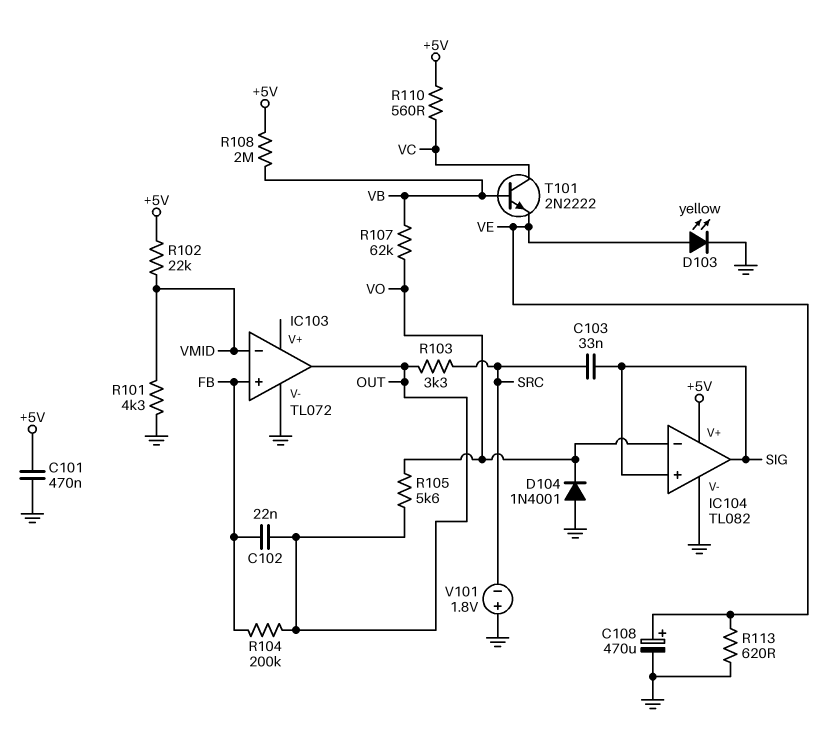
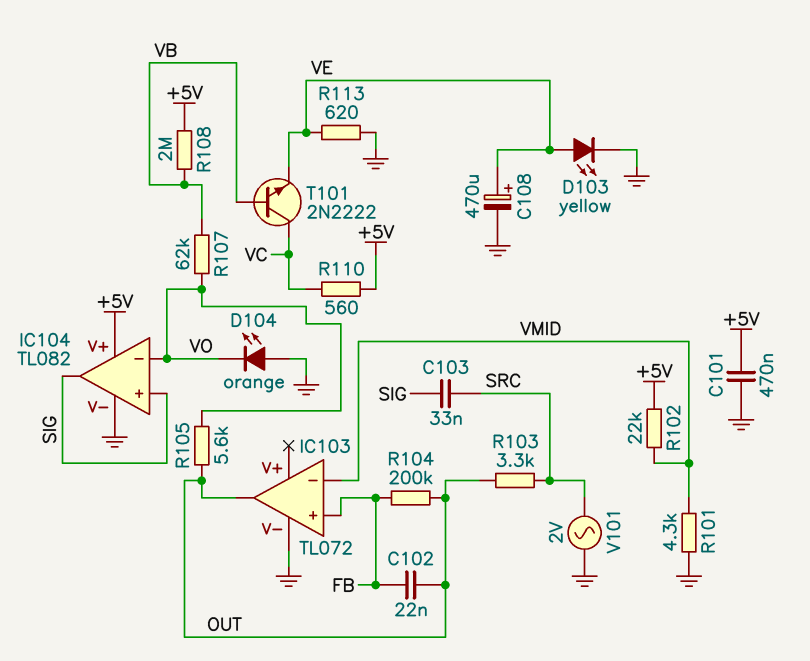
D104: diode 1N4001 (A GND, K VO) -> LED orange (A GND, K VO)
V101: 1.8V (plus GND, minus SRC) -> AC 2V (GND, SRC)

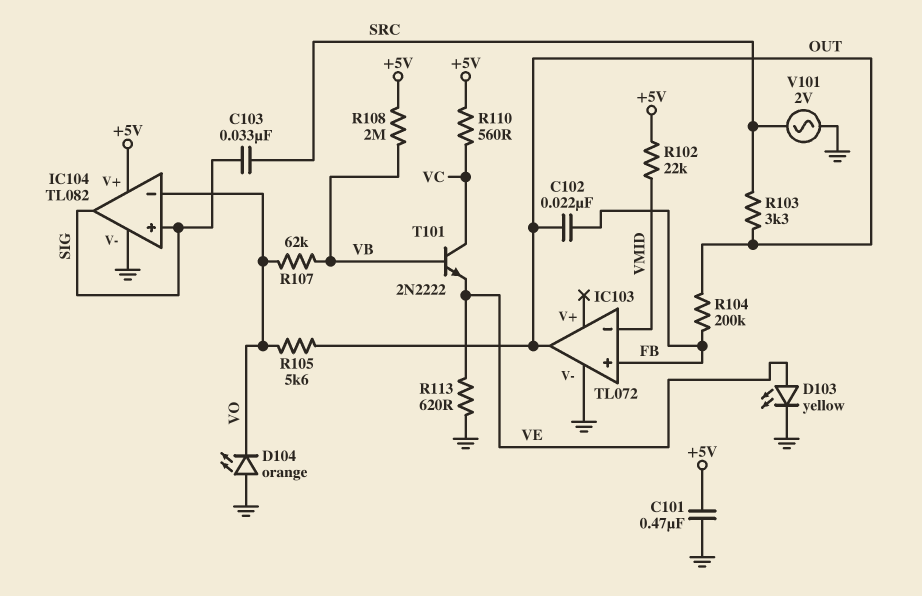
C108: 470uF (plus VE, minus GND) -> none
R101: 4.3k (GND, VMID) -> none

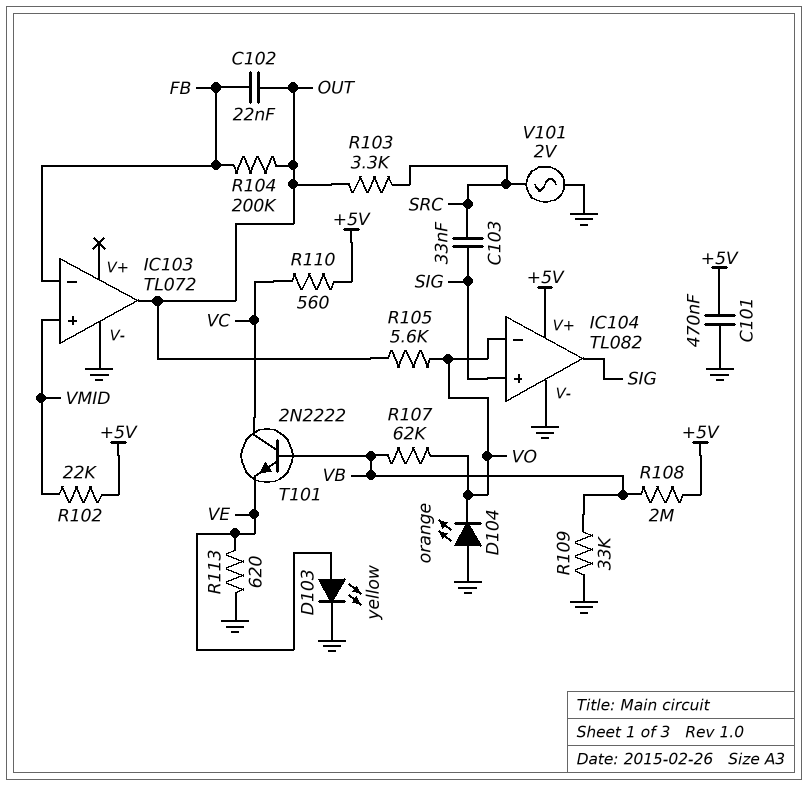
IC103 pin in+: FB -> VMID
IC103 pin in-: VMID -> FB
R109: none -> 33k (GND, VB)

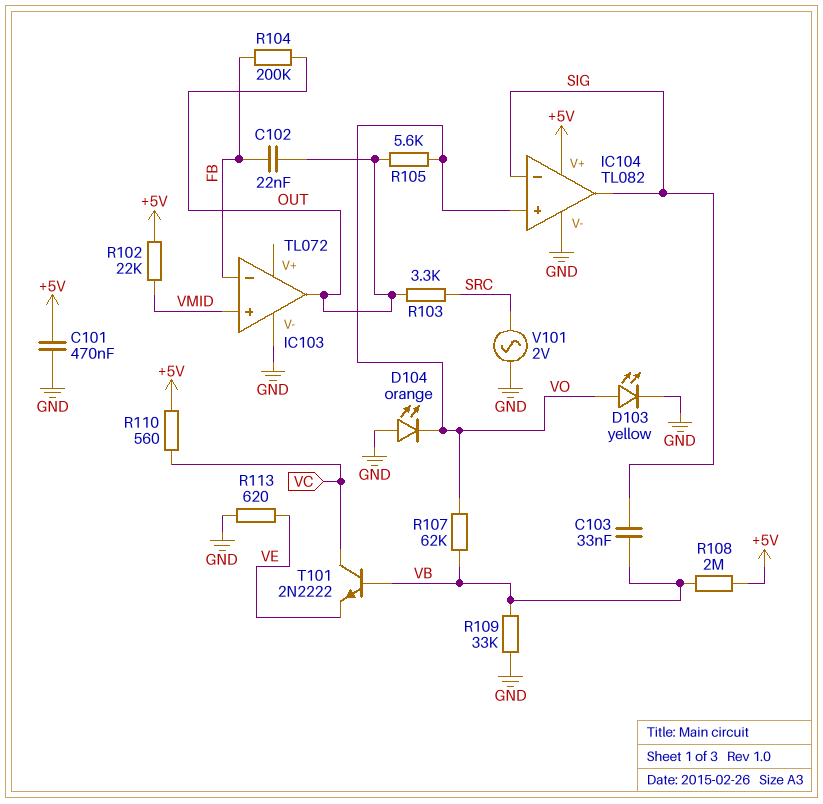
C103: 33nF (SIG, SRC) -> 33nF (SIG, VB)
D103: LED yellow (A VE, K GND) -> LED yellow (A VO, K GND)
IC104 pin in+: SIG -> VO
IC104 pin in-: VO -> SIG

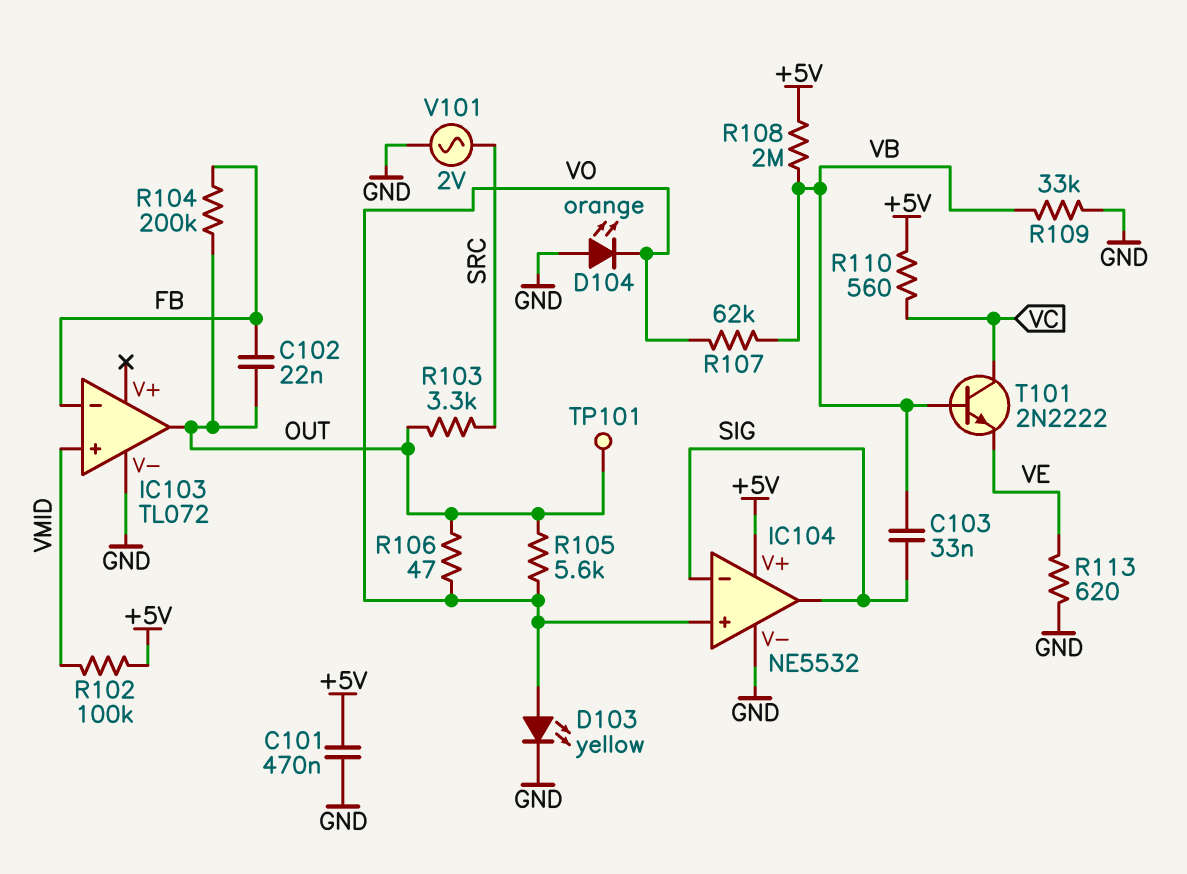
IC104: TL082 -> NE5532
R102: 22k (+5V, VMID) -> 100k (+5V, VMID)
R106: none -> 47 (OUT, VO)
TP101: none -> test point (OUT)

